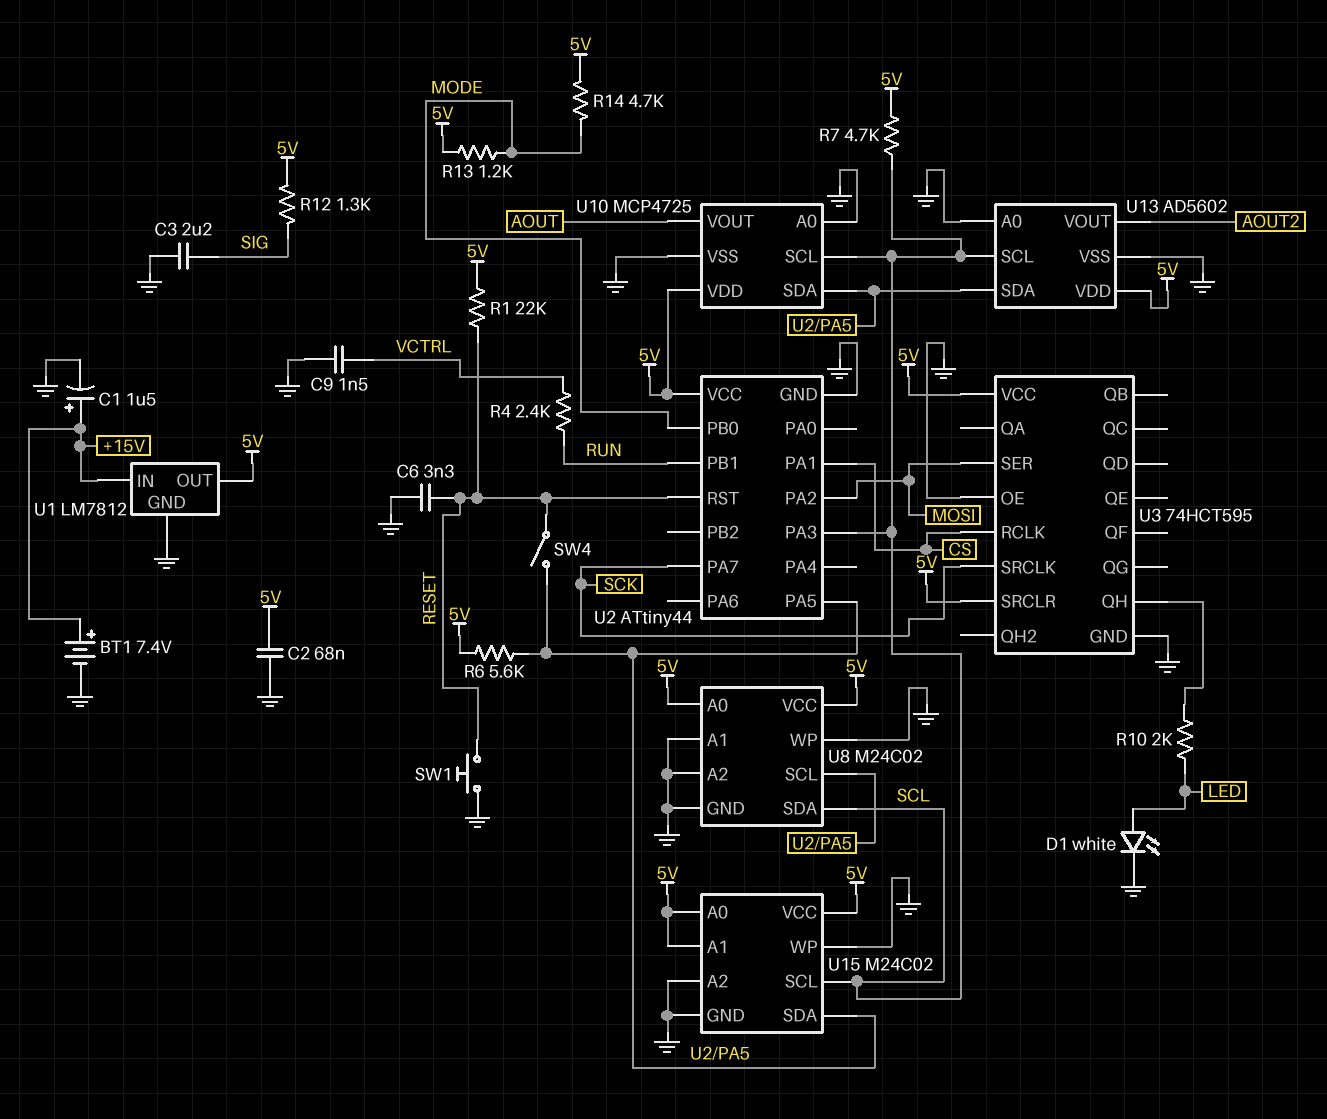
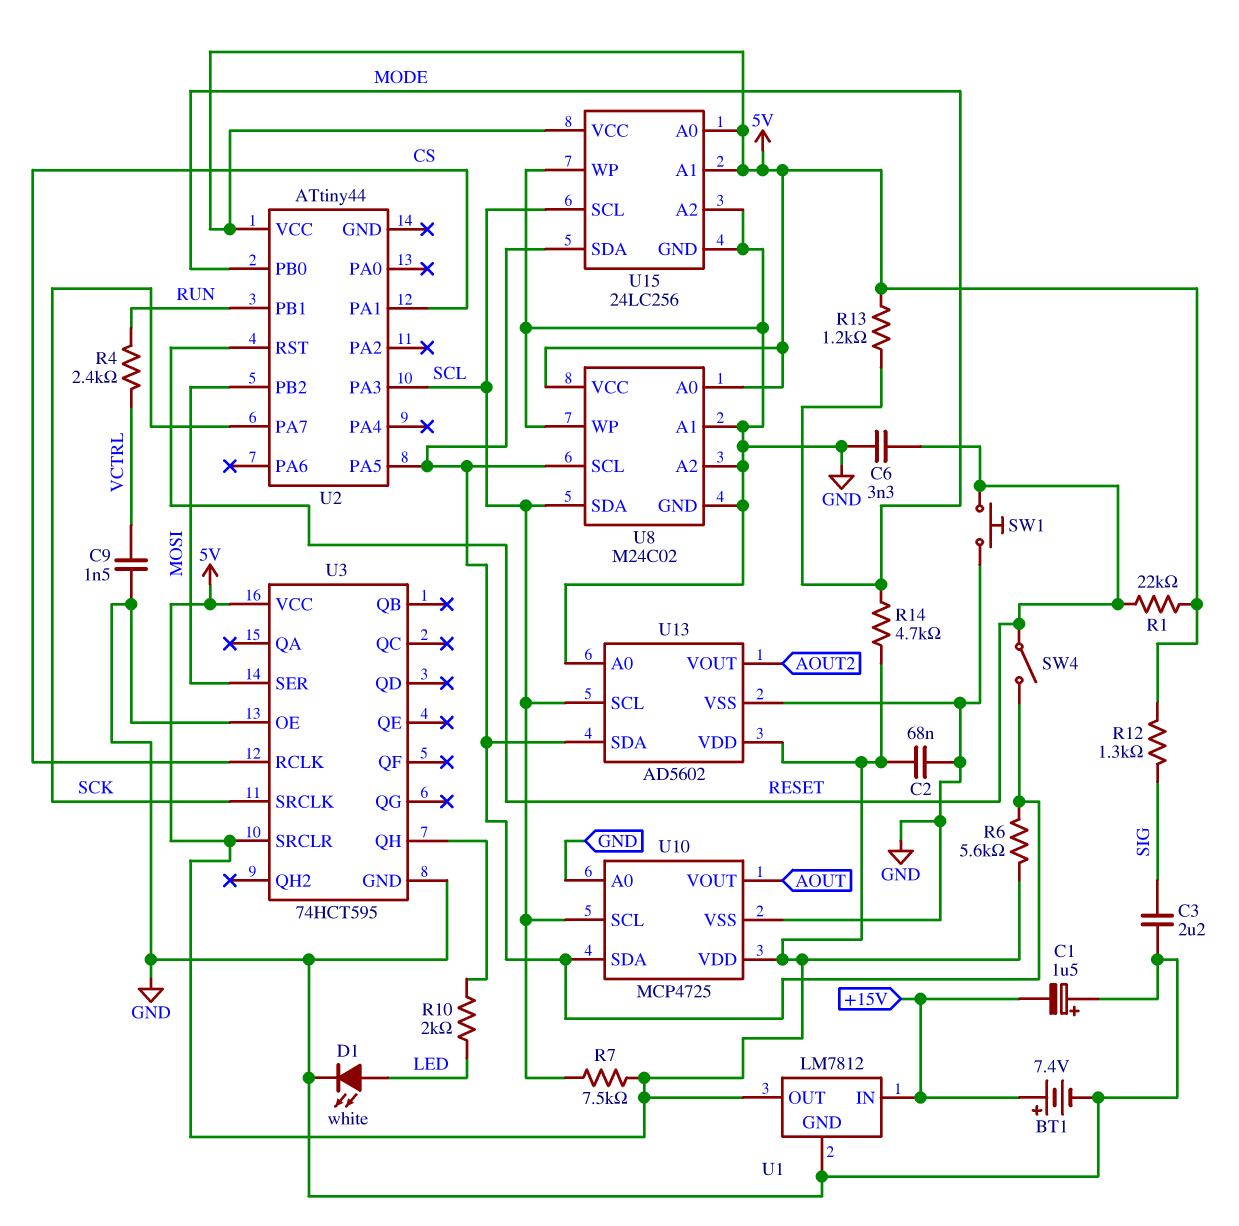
C1: 1.5uF (plus +15V, minus GND) -> 1.5uF (plus GND, minus +15V)
R7: 4.7k (5V, SCL) -> 7.5k (5V, SCL)
U2 pin GND: GND -> none
U2 pin PA2: MOSI -> none
U2 pin PB2: none -> MOSI
U15: M24C02 -> 24LC256

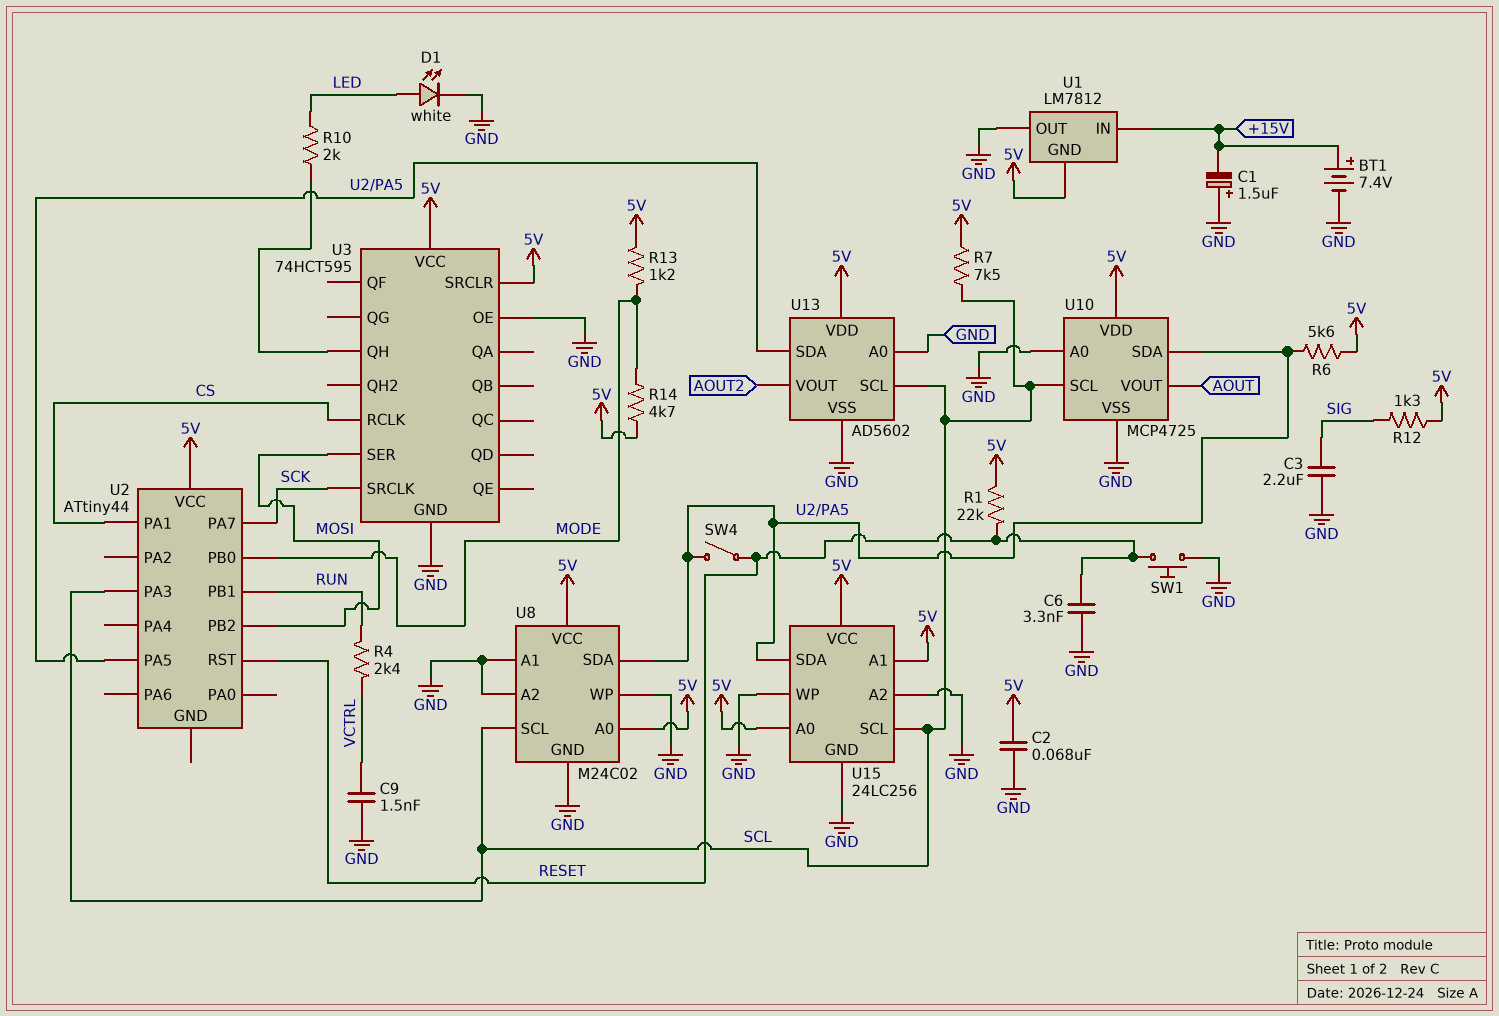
U1 pin GND: GND -> 5V
U1 pin OUT: 5V -> GND
U8 pin SCL: U2/PA5 -> SCL
U8 pin SDA: SCL -> U2/PA5

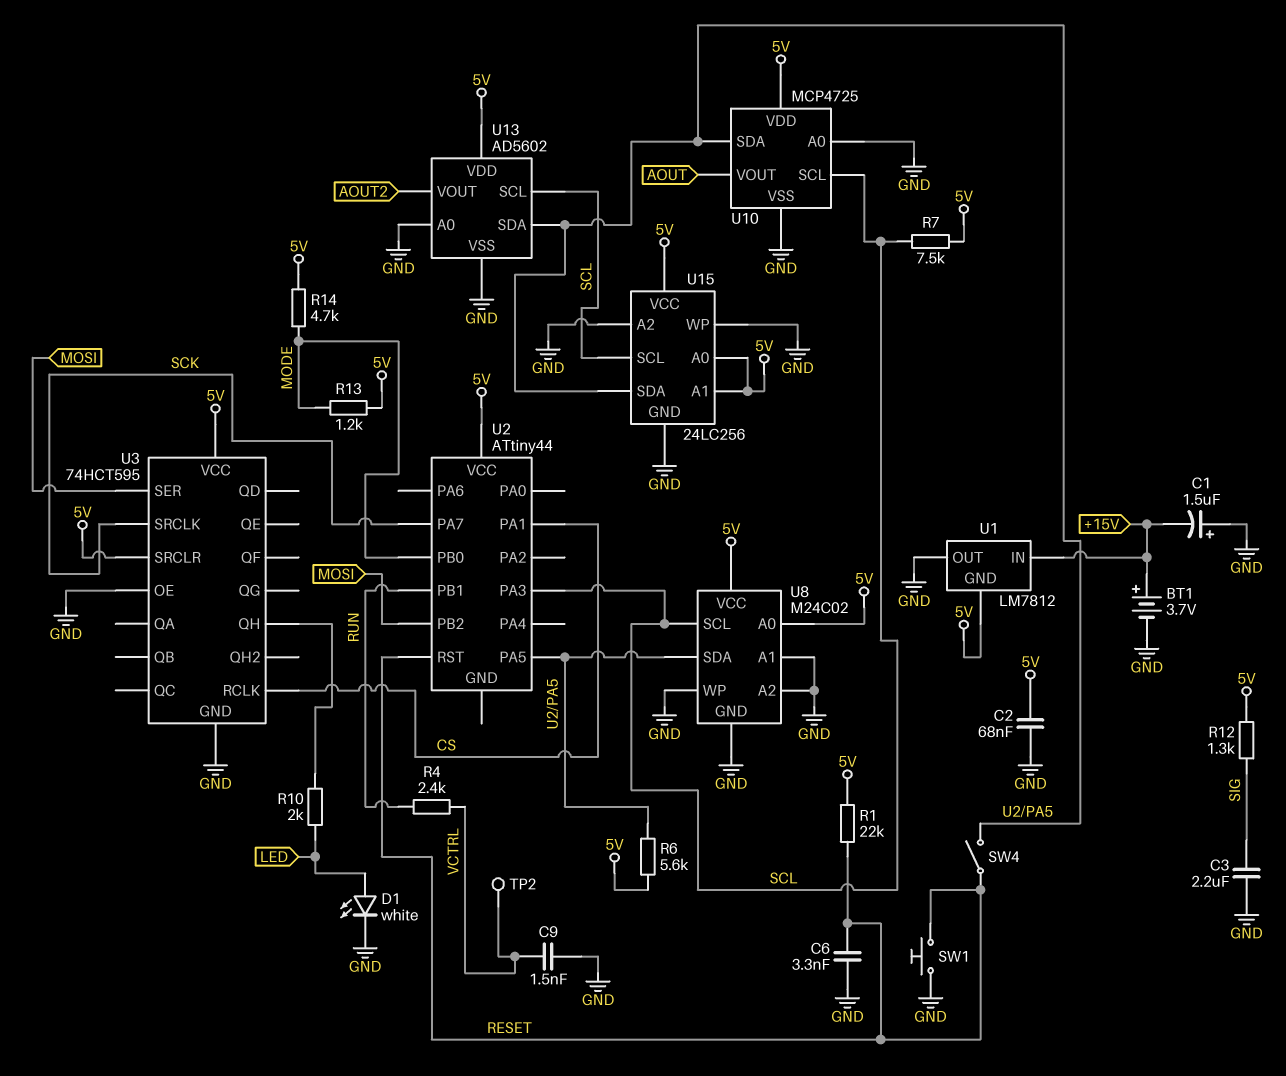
BT1: 7.4V (plus +15V, minus GND) -> 3.7V (plus +15V, minus GND)
TP2: none -> test point (VCTRL)

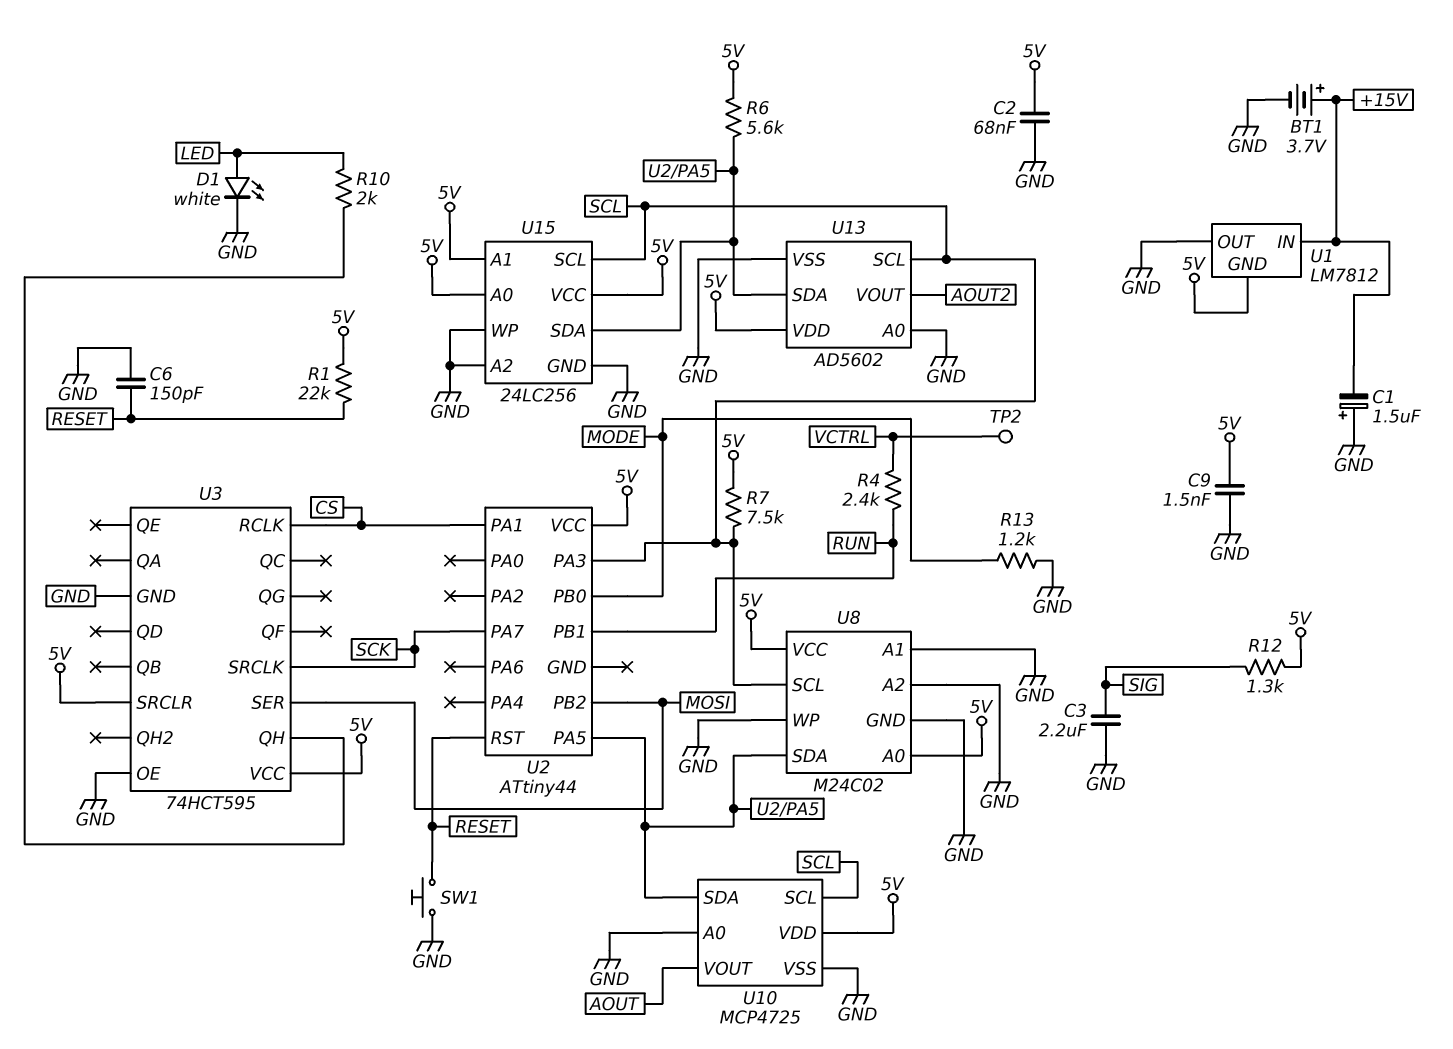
C6: 3.3nF (GND, RESET) -> 150pF (GND, RESET)
C9: 1.5nF (GND, VCTRL) -> 1.5nF (5V, GND)
R13: 1.2k (5V, MODE) -> 1.2k (GND, MODE)
R14: 4.7k (5V, MODE) -> none
SW4: switch (RESET, U2/PA5) -> none

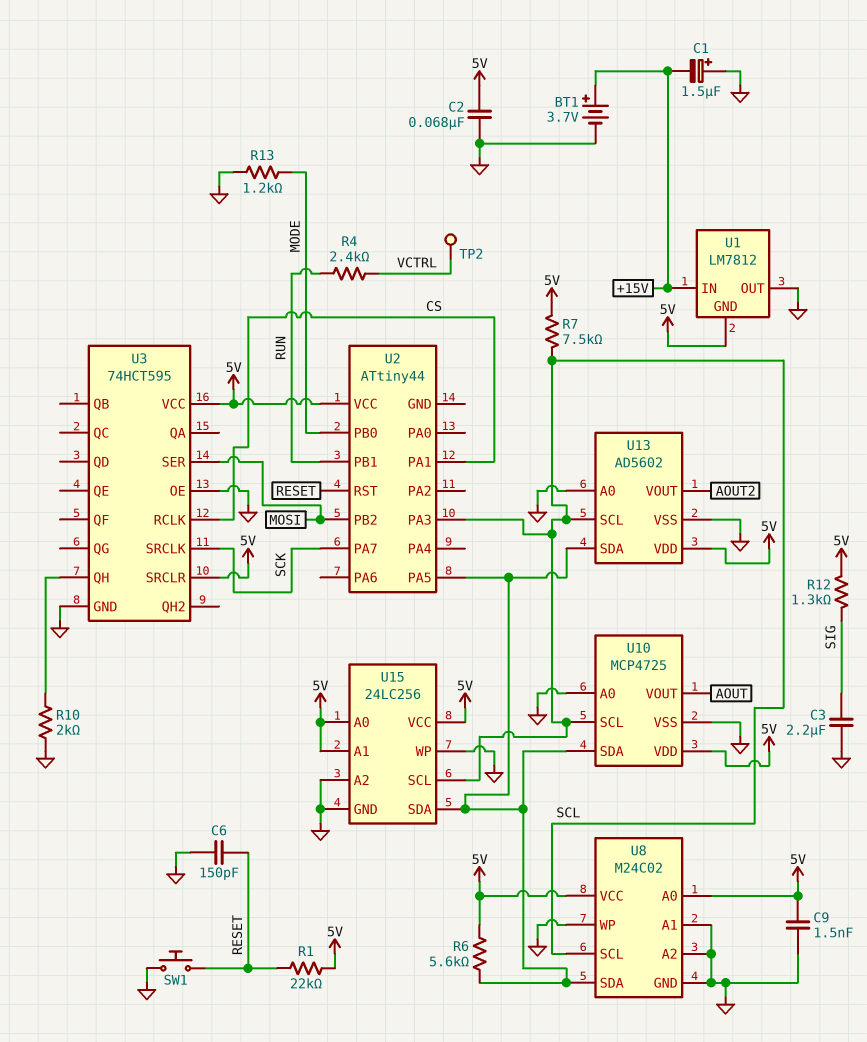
D1: LED white (A LED, K GND) -> none
R10: 2k (LED, U3/QH) -> 2k (GND, U3/QH)

